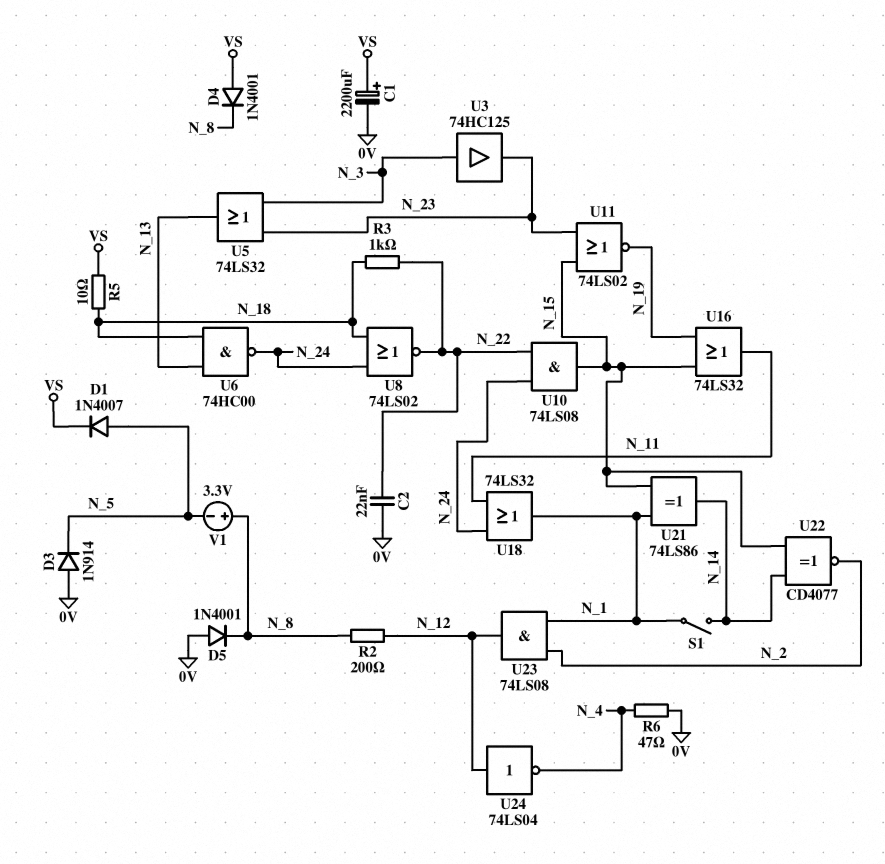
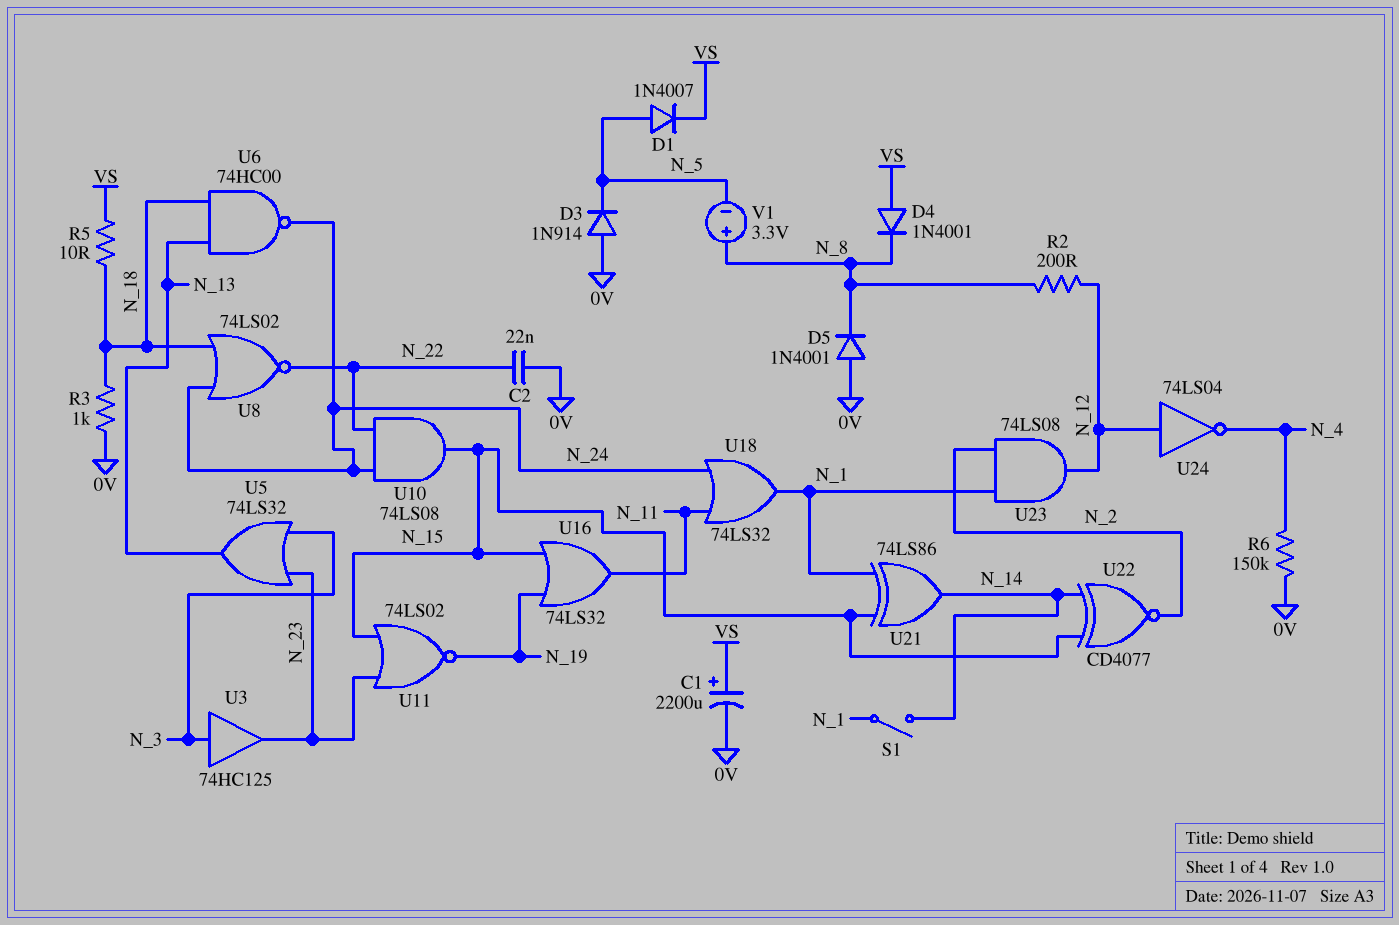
R3: 1k (N_18, N_22) -> 1k (0V, N_18)
R6: 47 (0V, N_4) -> 150k (0V, N_4)

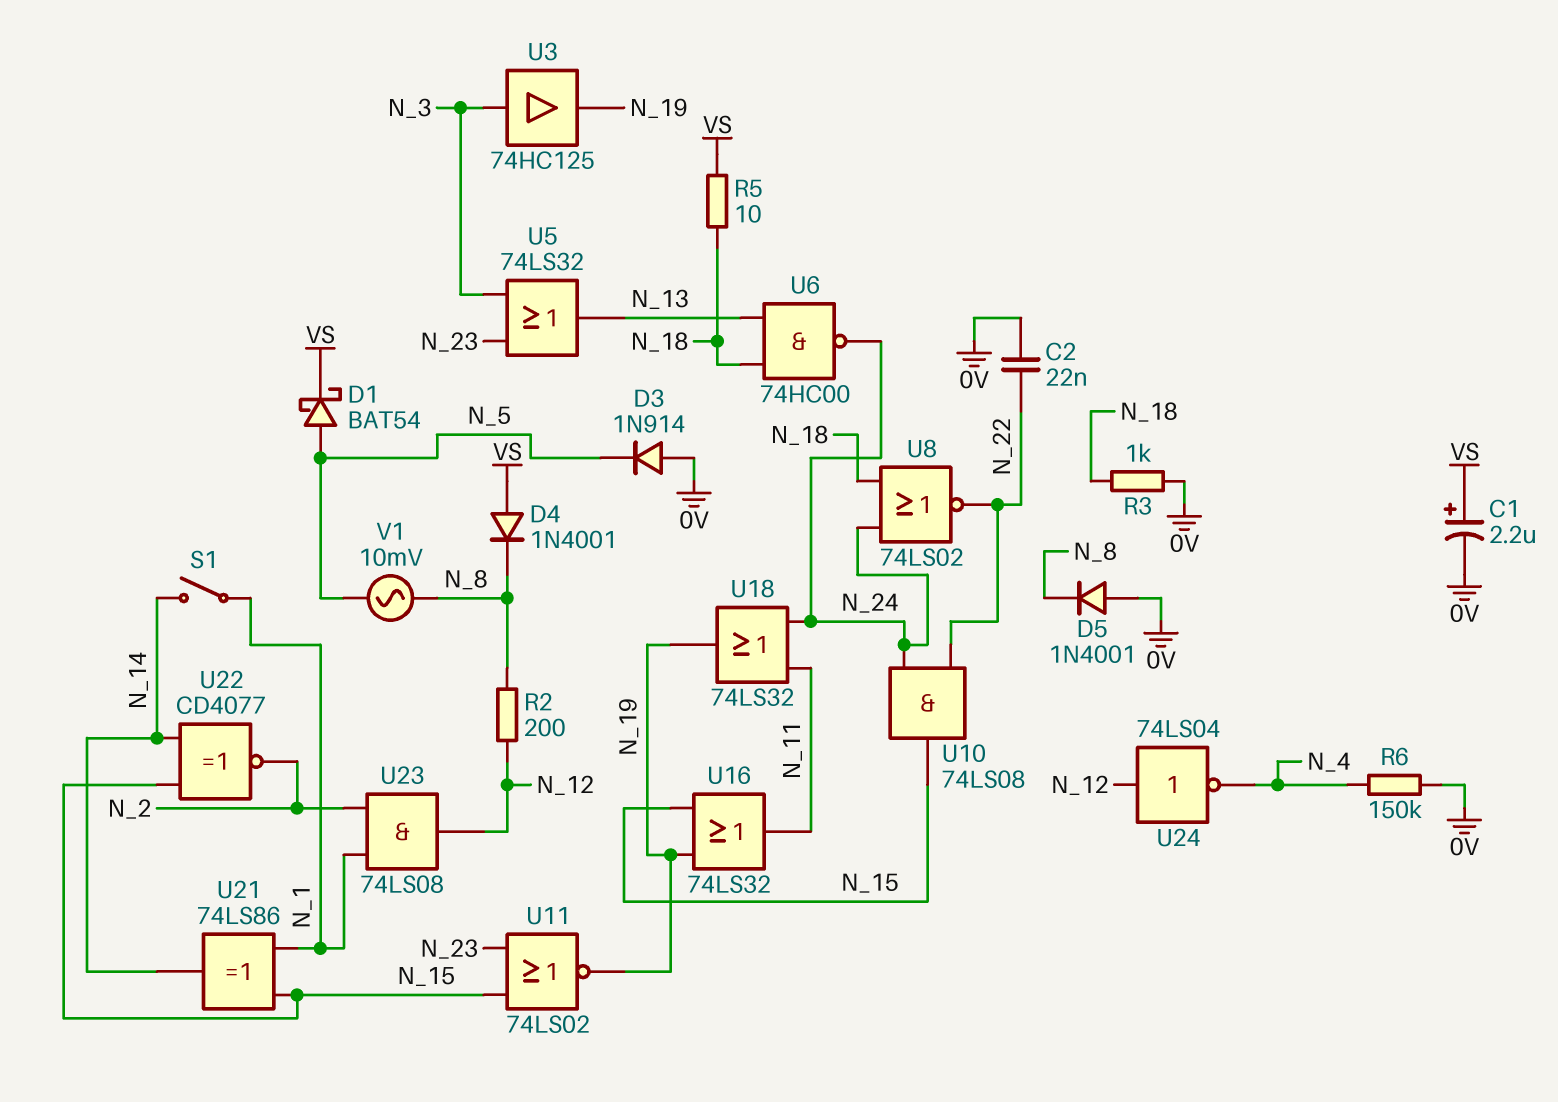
C1: 2200uF (plus VS, minus 0V) -> 2.2uF (plus VS, minus 0V)
D1: diode 1N4007 (A N_5, K VS) -> schottky BAT54 (A N_5, K VS)
U3: buffer 74HC125 (in N_3, out N_23) -> buffer 74HC125 (in N_3, out N_19)
U18: OR 74LS32 (in N_11, in N_24, out N_1) -> OR 74LS32 (in N_11, in N_24, out N_19)
V1: 3.3V (plus N_8, minus N_5) -> AC 10mV (N_5, N_8)

